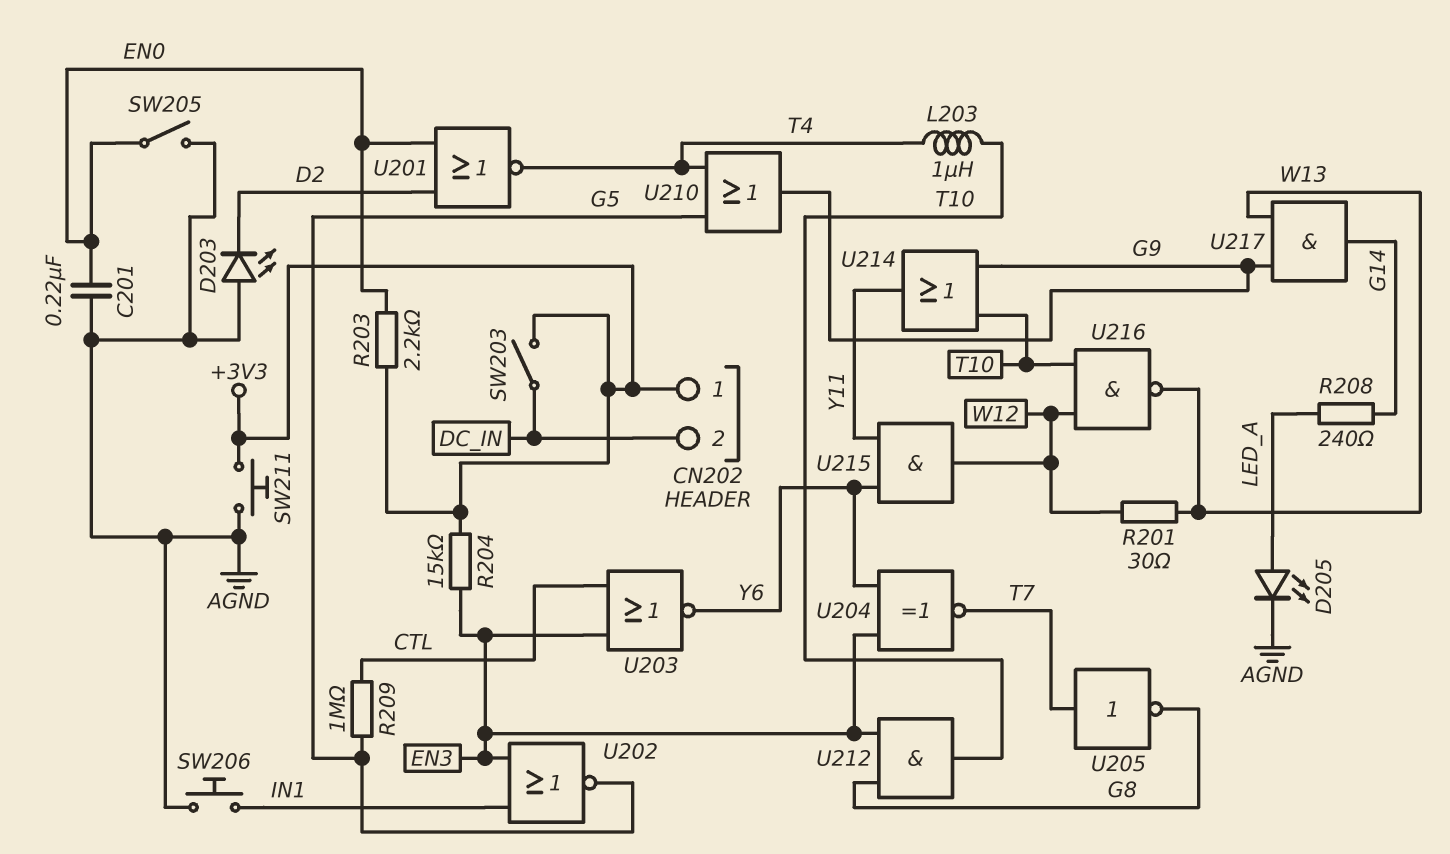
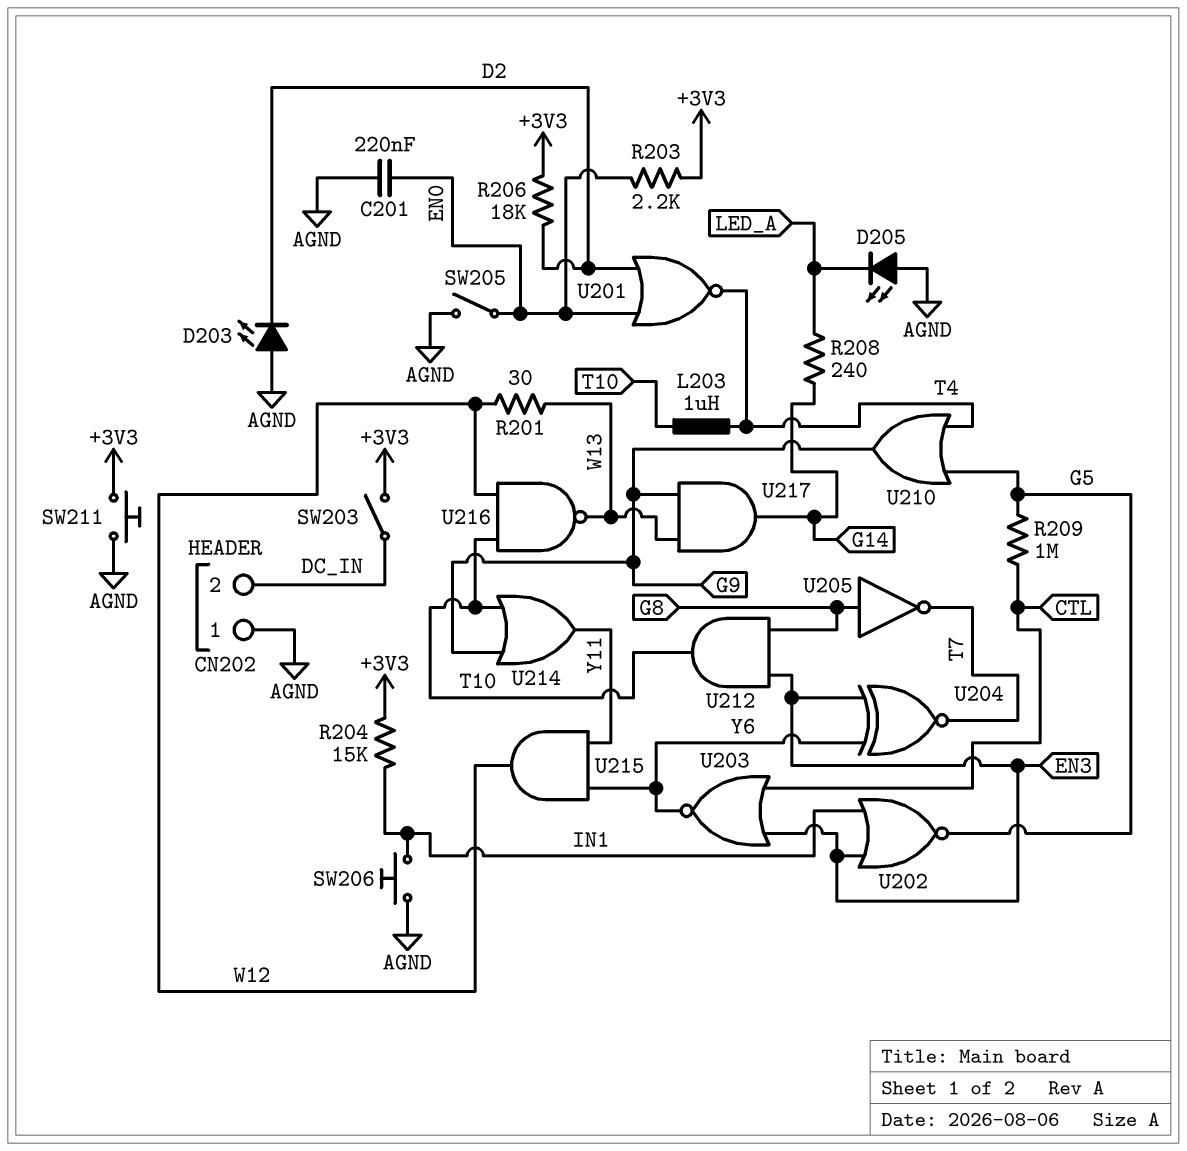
CN202 pin 1: +3V3 -> AGND
D205: LED (A LED_A, K AGND) -> LED (A AGND, K LED_A)
R204: 15k (+3V3, EN3) -> 15k (+3V3, IN1)
R206: none -> 18k (+3V3, D2)
U205: NOT (in T7, out G8) -> NOT (in G8, out T7)

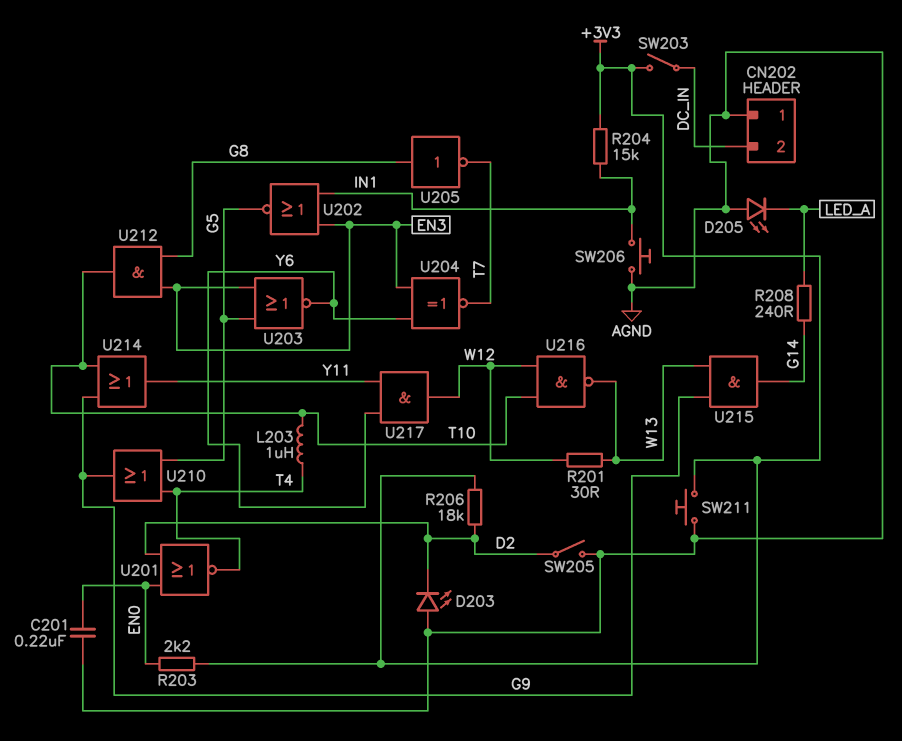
R209: 1M (CTL, G5) -> none
SW205: switch (AGND, EN0) -> switch (AGND, D2)
U203: NOR (in CTL, in EN3, out Y6) -> NOR (in EN3, in G5, out Y6)
U215: AND (in Y6, in Y11, out W12) -> AND (in G9, in W13, out G14)
U217: AND (in G9, in W13, out G14) -> AND (in Y6, in Y11, out W12)

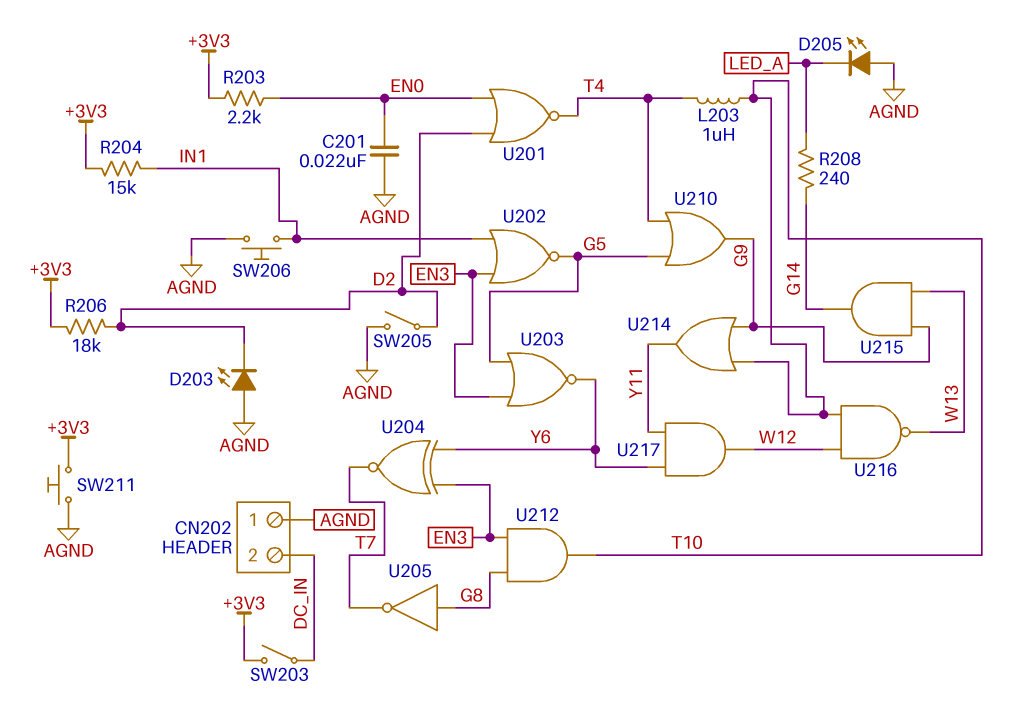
C201: 220nF (AGND, EN0) -> 22nF (AGND, EN0)
R201: 30 (W12, W13) -> none

